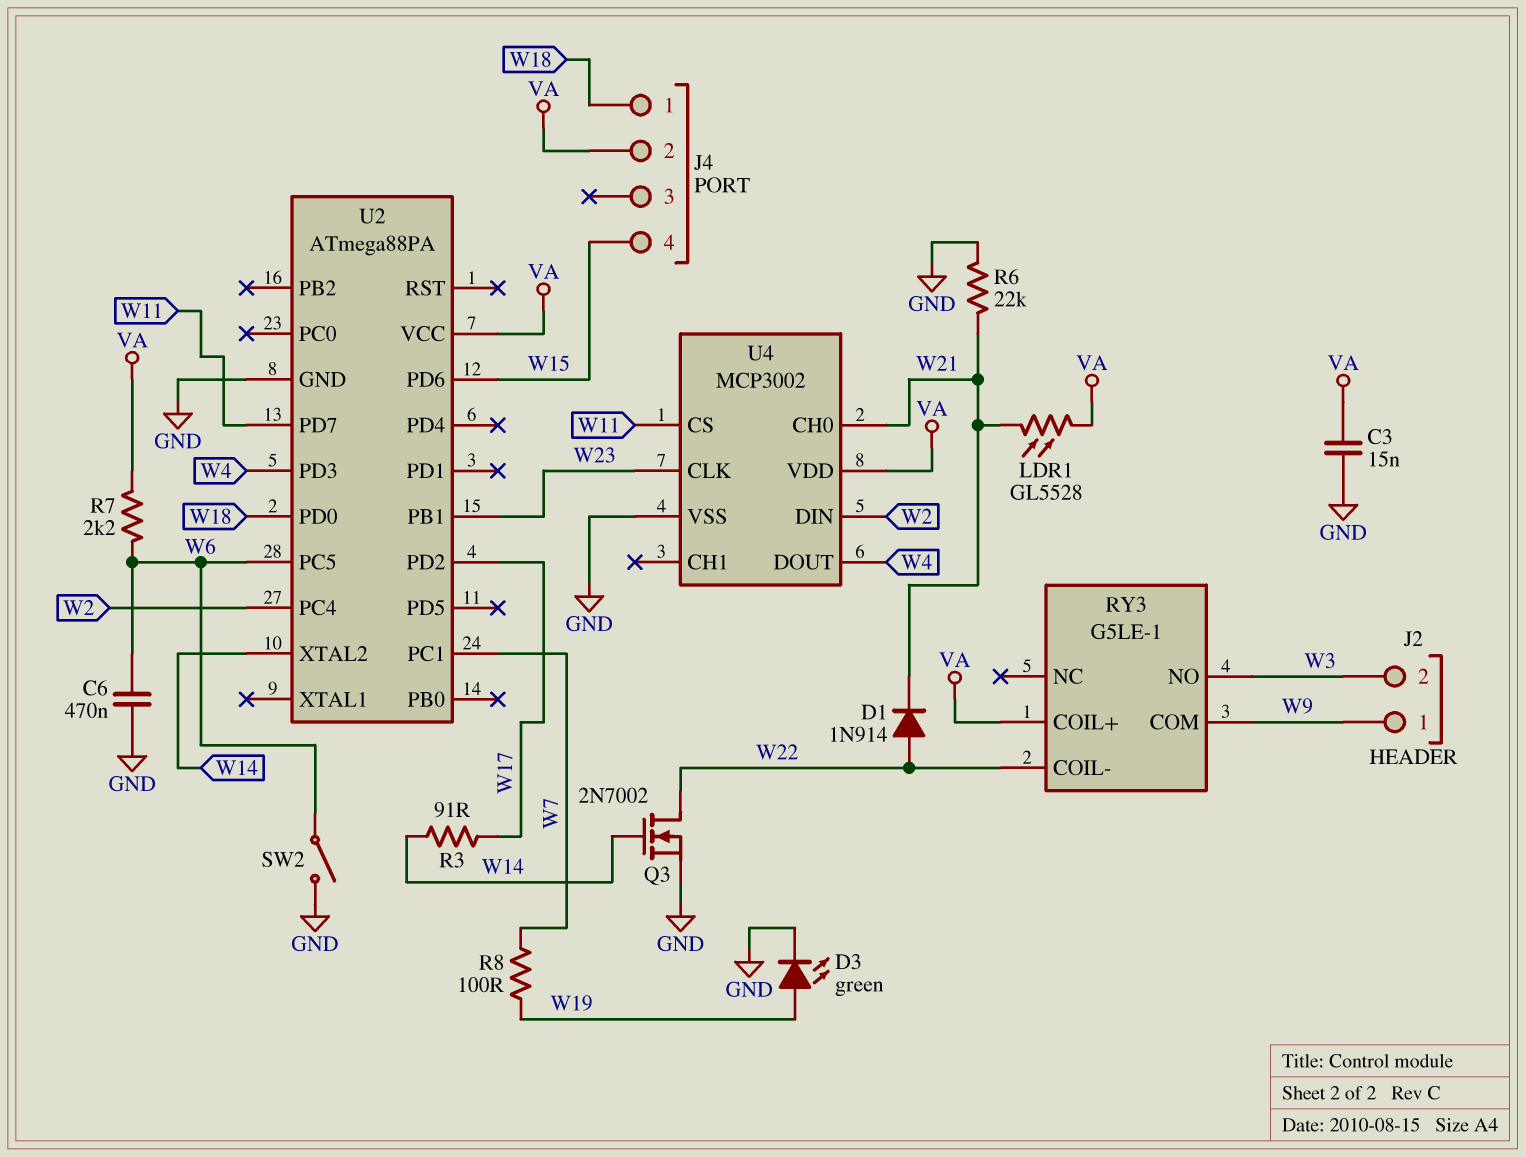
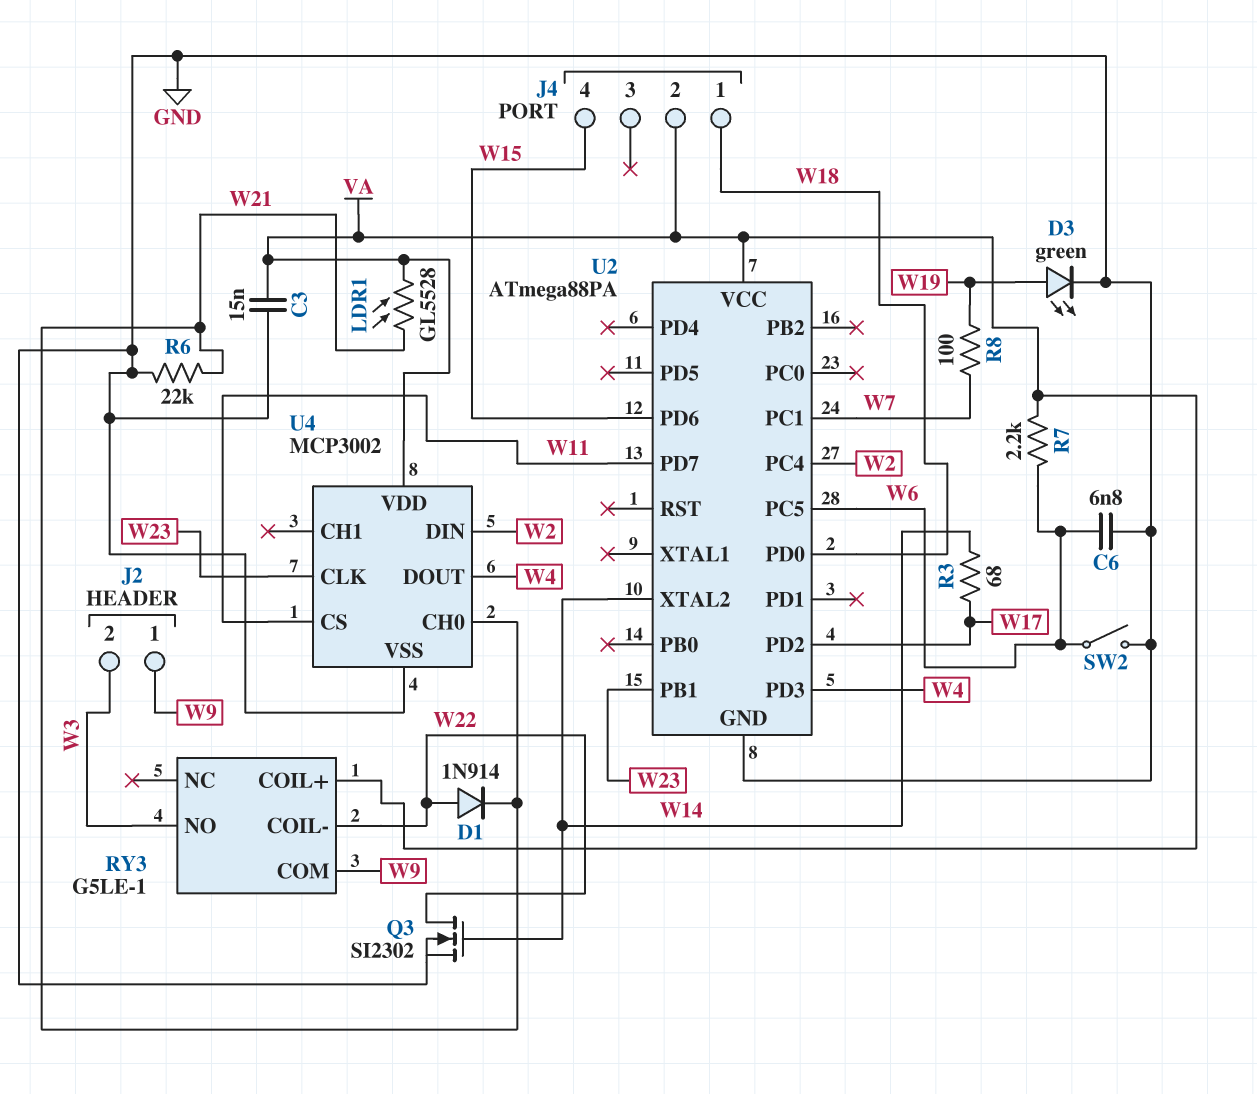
C6: 470nF (GND, W6) -> 6.8nF (GND, W6)
Q3: NMOS 2N7002 (G W14, D W22, S GND) -> NMOS SI2302 (G W14, D W22, S GND)
R3: 91 (W14, W17) -> 68 (W14, W17)

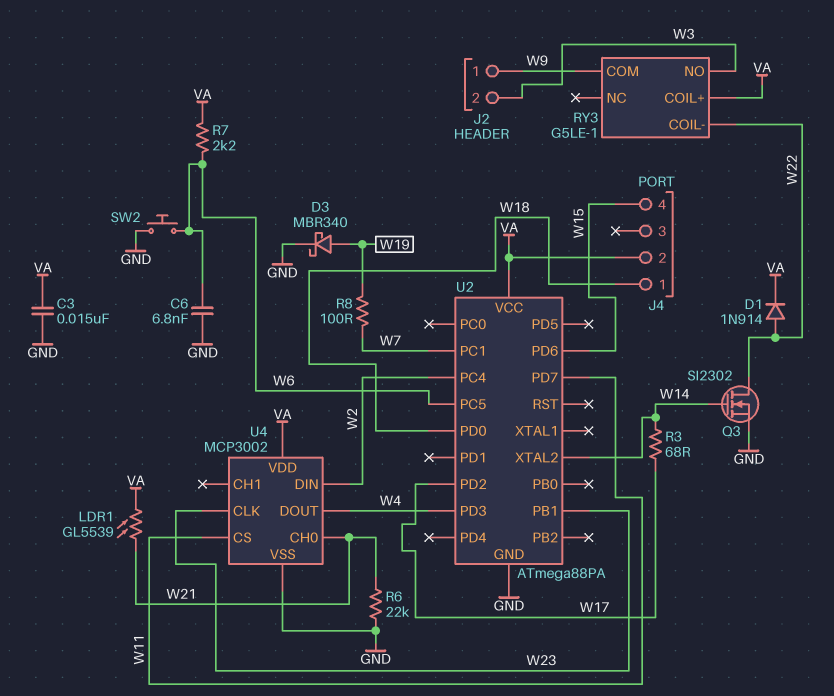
D1: diode 1N914 (A W22, K W21) -> diode 1N914 (A W22, K VA)
D3: LED green (A W19, K GND) -> schottky MBR340 (A W19, K GND)
LDR1: GL5528 (VA, W21) -> GL5539 (VA, W21)
SW2: switch (GND, W6) -> button (GND, W6)

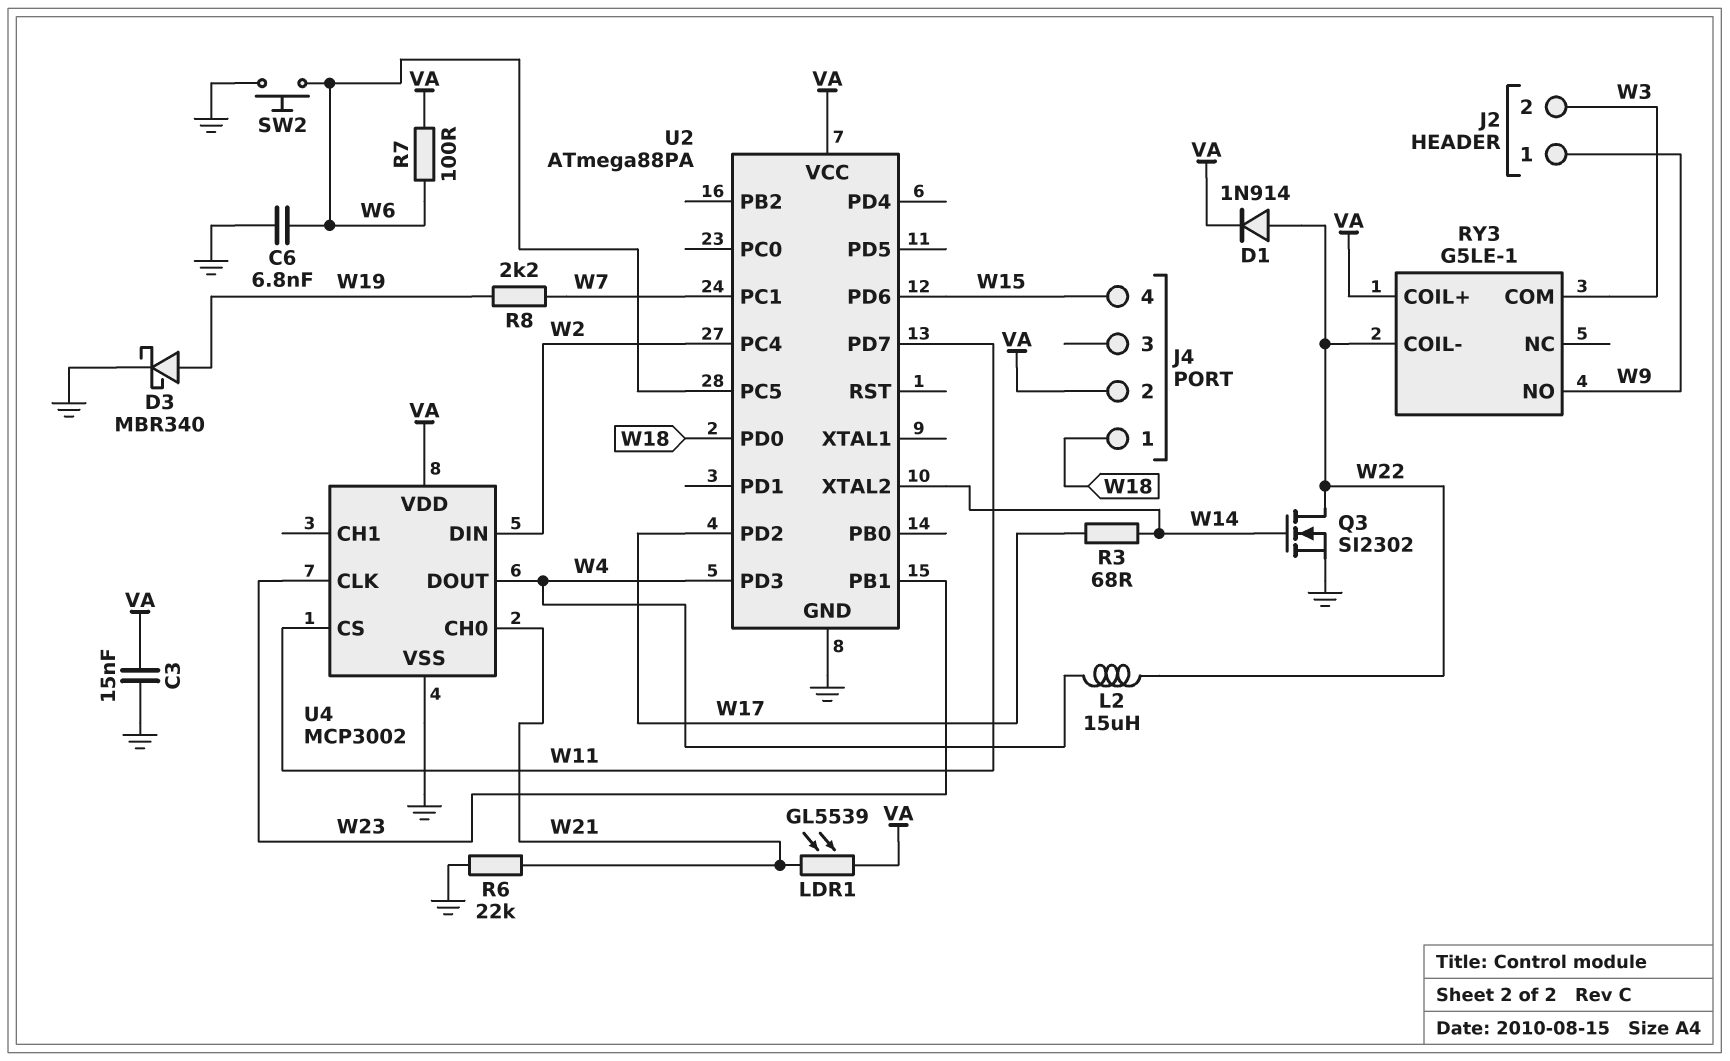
L2: none -> 15uH (W4, W22)
R7: 2.2k (VA, W6) -> 100 (VA, W6)
R8: 100 (W7, W19) -> 2.2k (W7, W19)
RY3 pin COM: W9 -> W3
RY3 pin NO: W3 -> W9

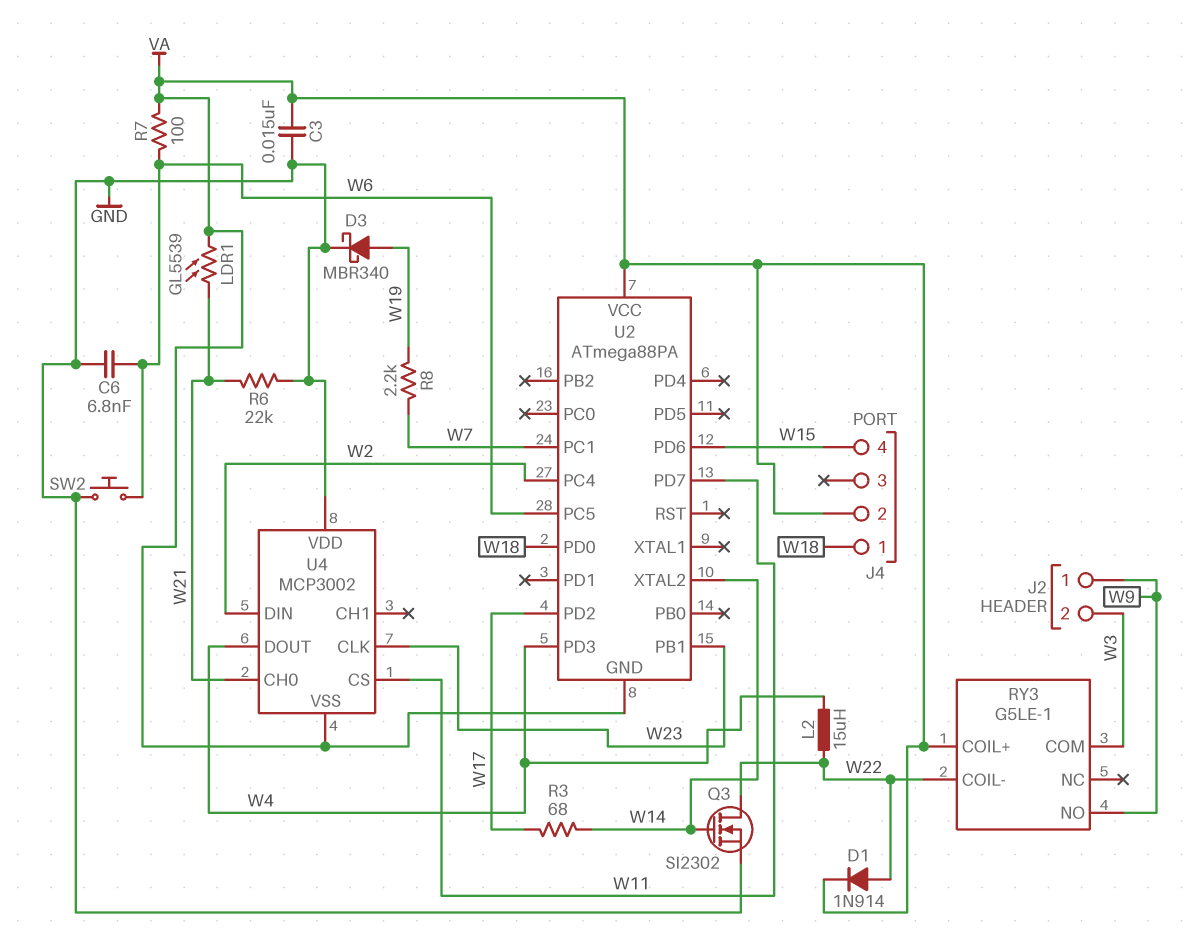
U2 pin GND: GND -> VA
U4 pin VDD: VA -> GND
U4 pin VSS: GND -> VA

